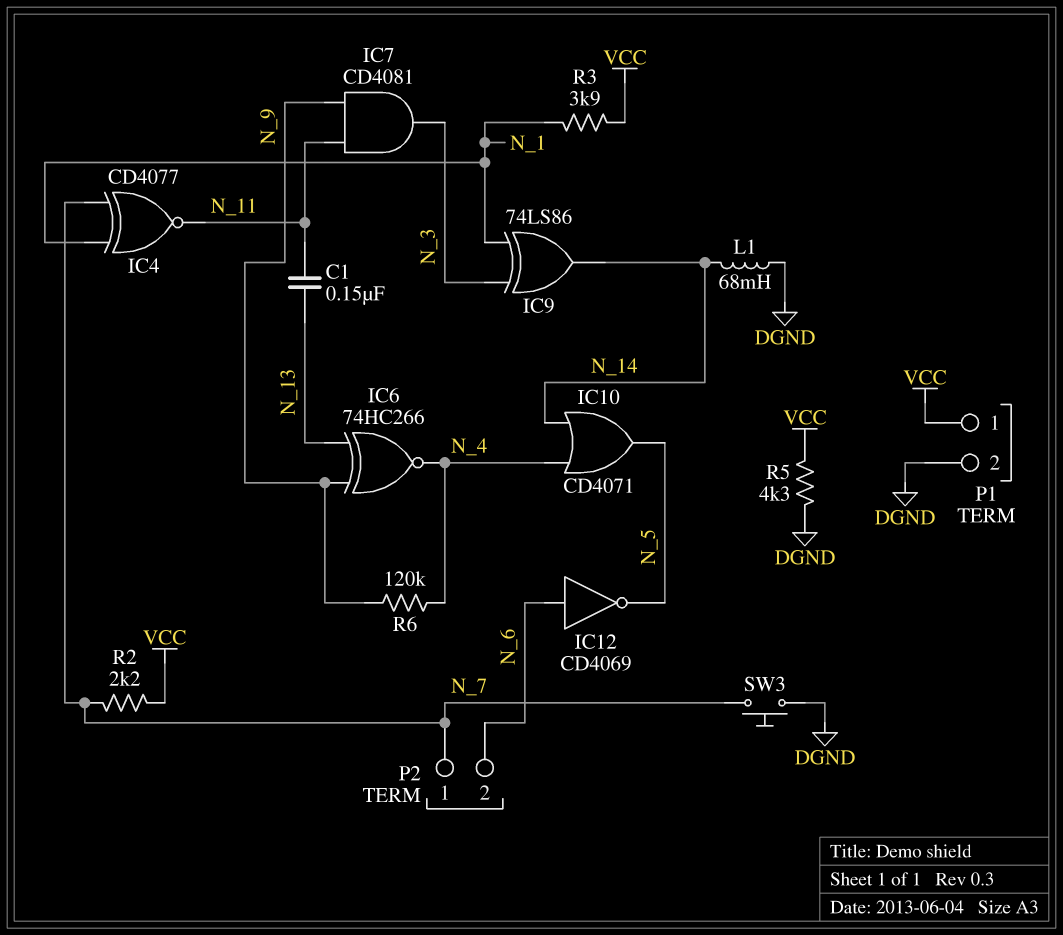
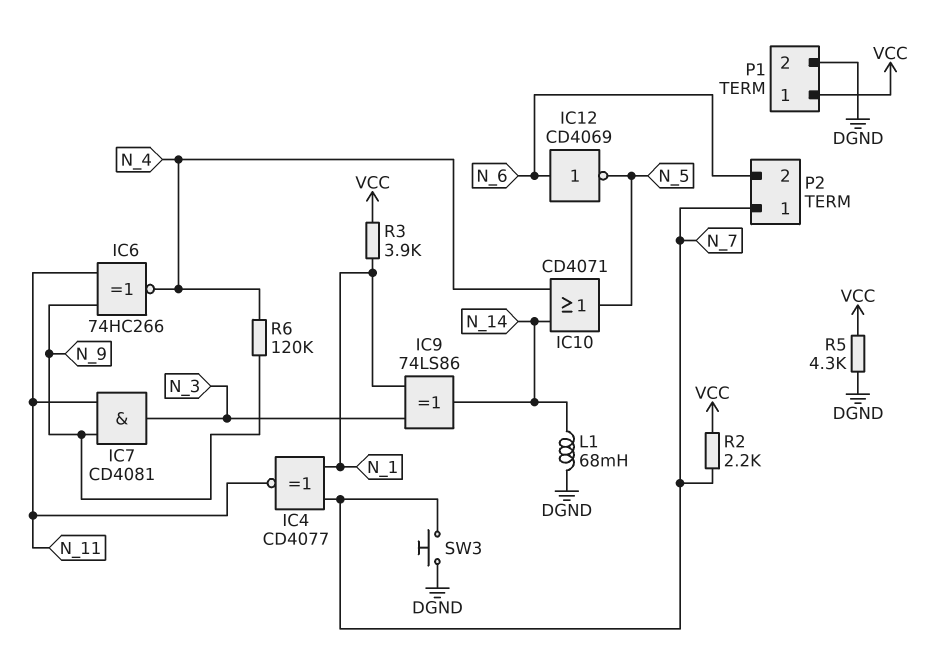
C1: 150nF (N_11, N_13) -> none
IC6: XNOR 74HC266 (in N_9, in N_13, out N_4) -> XNOR 74HC266 (in N_9, in N_11, out N_4)

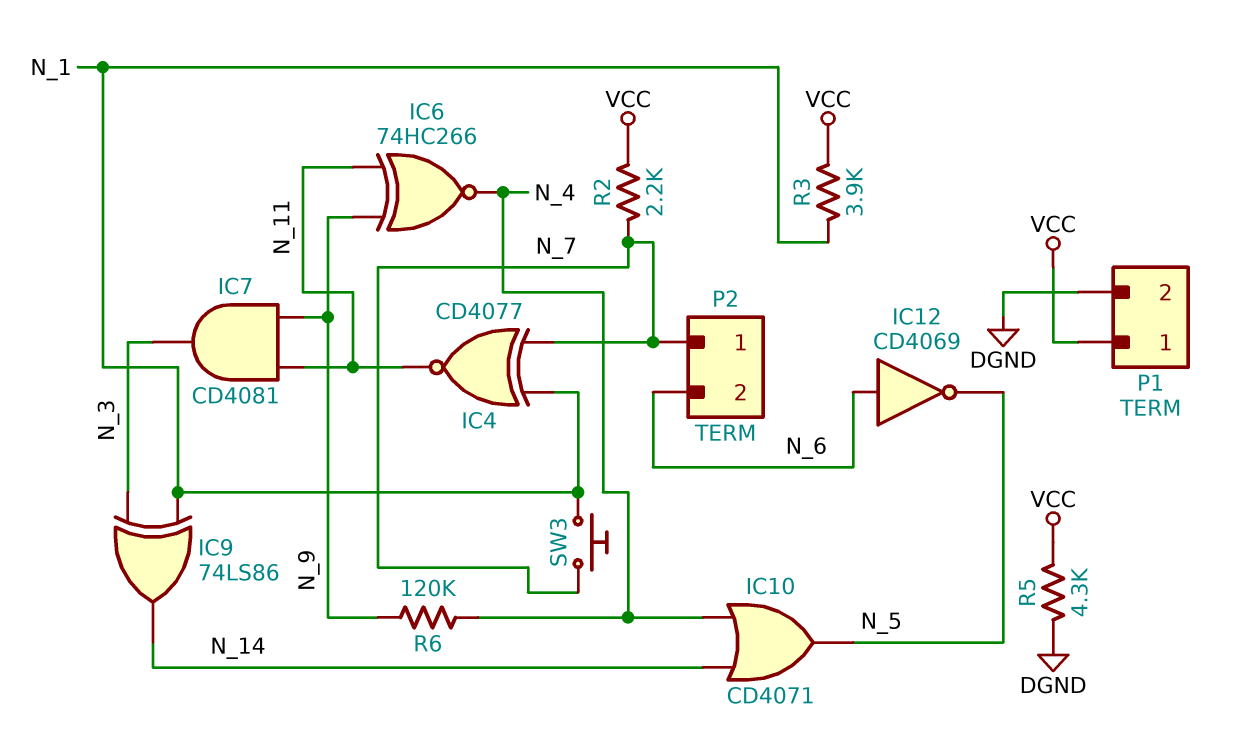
L1: 68mH (DGND, N_14) -> none
SW3: button (DGND, N_7) -> button (N_1, N_7)

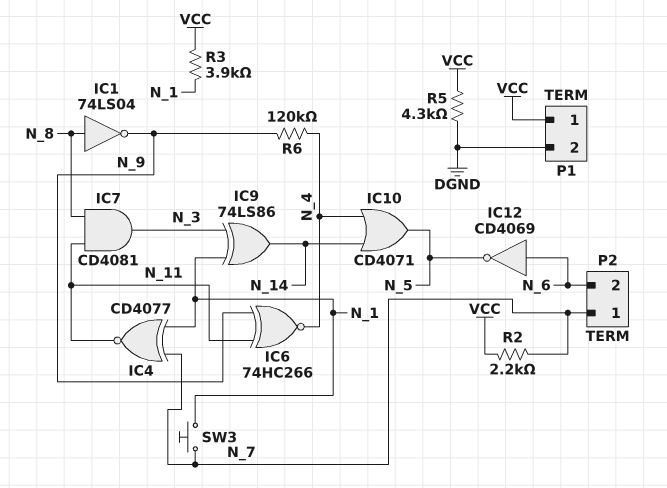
IC1: none -> NOT 74LS04 (in N_8, out N_9)
IC7: AND CD4081 (in N_9, in N_11, out N_3) -> AND CD4081 (in N_8, in N_11, out N_3)

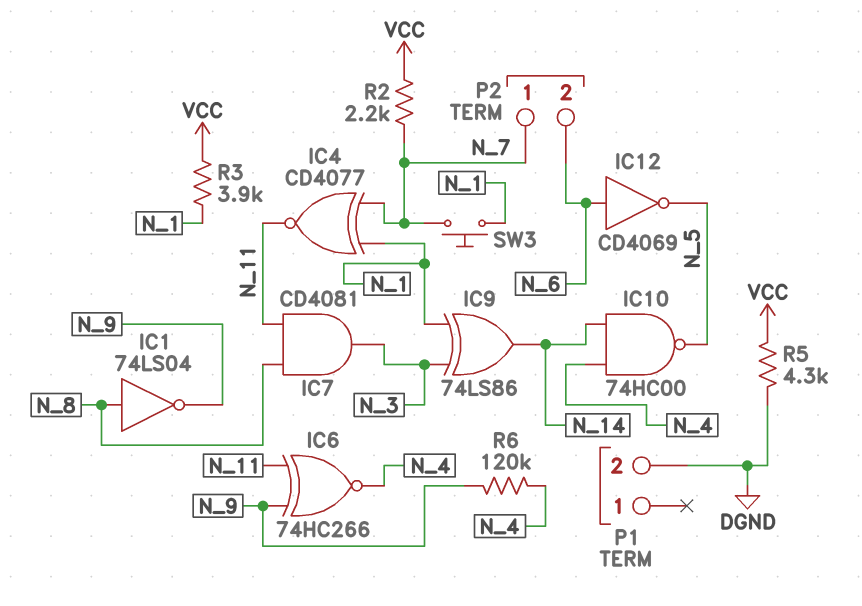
IC10: OR CD4071 (in N_4, in N_14, out N_5) -> NAND 74HC00 (in N_4, in N_14, out N_5)
P1 pin 1: VCC -> none

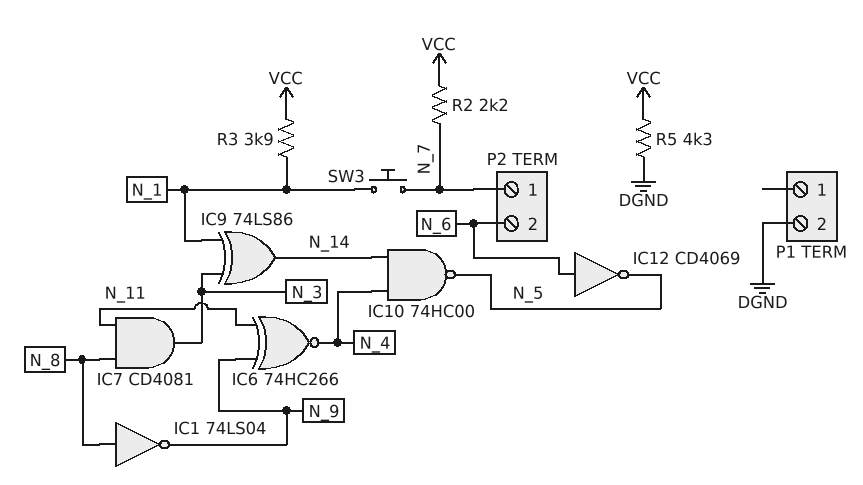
IC4: XNOR CD4077 (in N_1, in N_7, out N_11) -> none
R6: 120k (N_4, N_9) -> none

